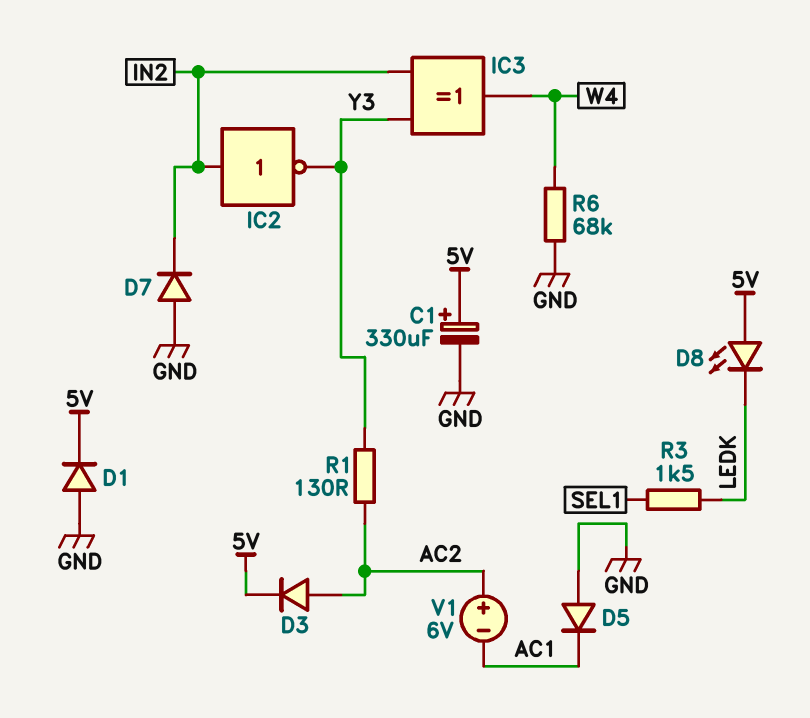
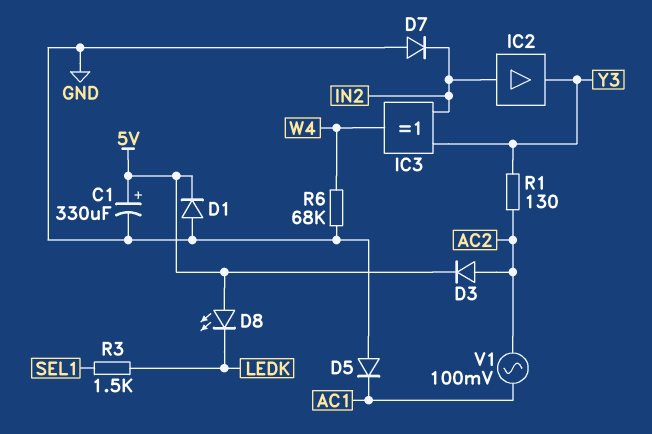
IC2: NOT (in IN2, out Y3) -> buffer (in IN2, out Y3)
V1: 6V (plus AC2, minus AC1) -> AC 100mV (AC1, AC2)

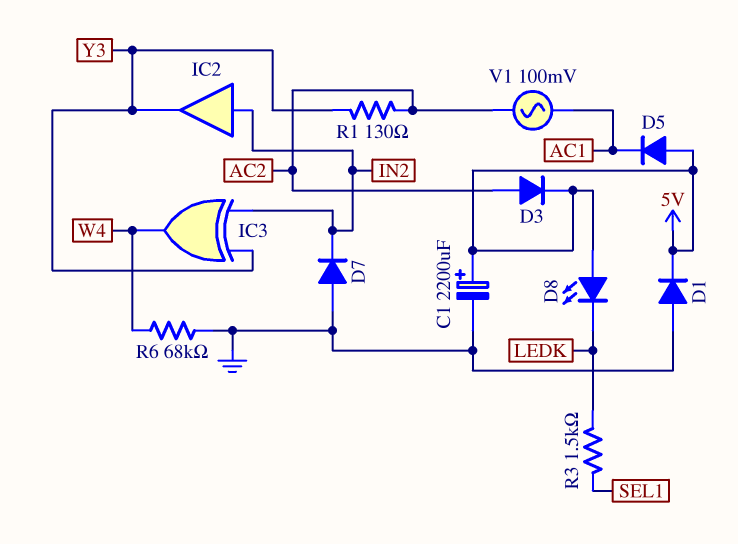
C1: 330uF (plus 5V, minus GND) -> 2200uF (plus 5V, minus GND)
D5: diode (A GND, K AC1) -> diode (A 5V, K AC1)

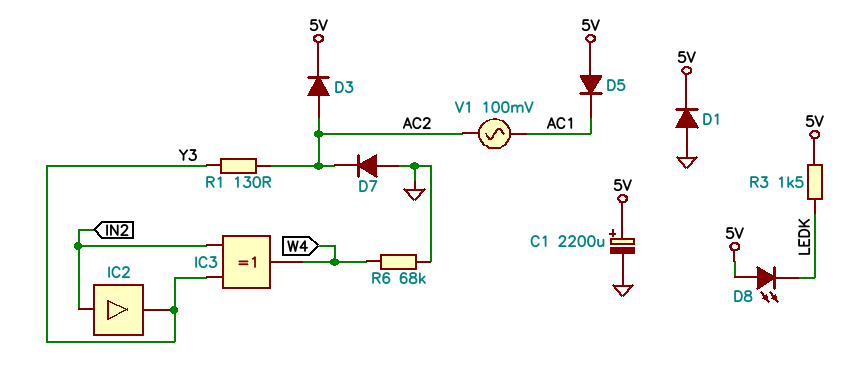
D7: diode (A GND, K IN2) -> diode (A GND, K AC2)
R3: 1.5k (LEDK, SEL1) -> 1.5k (5V, LEDK)

